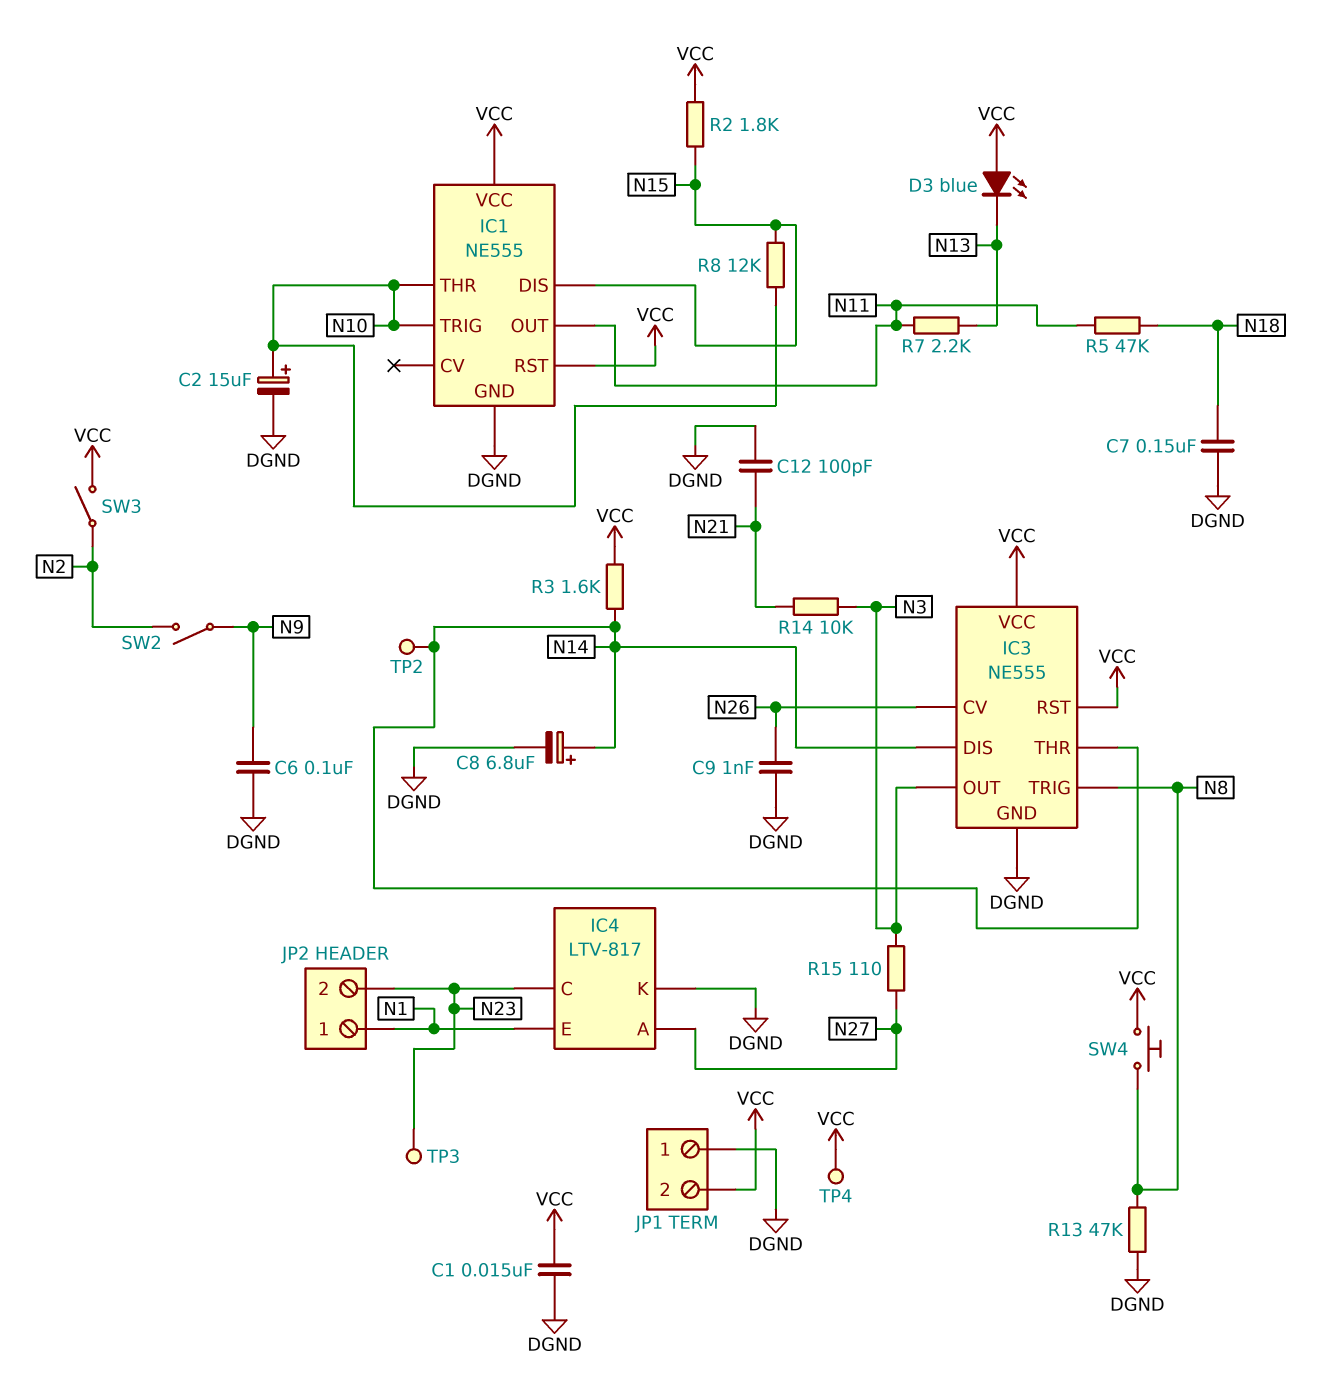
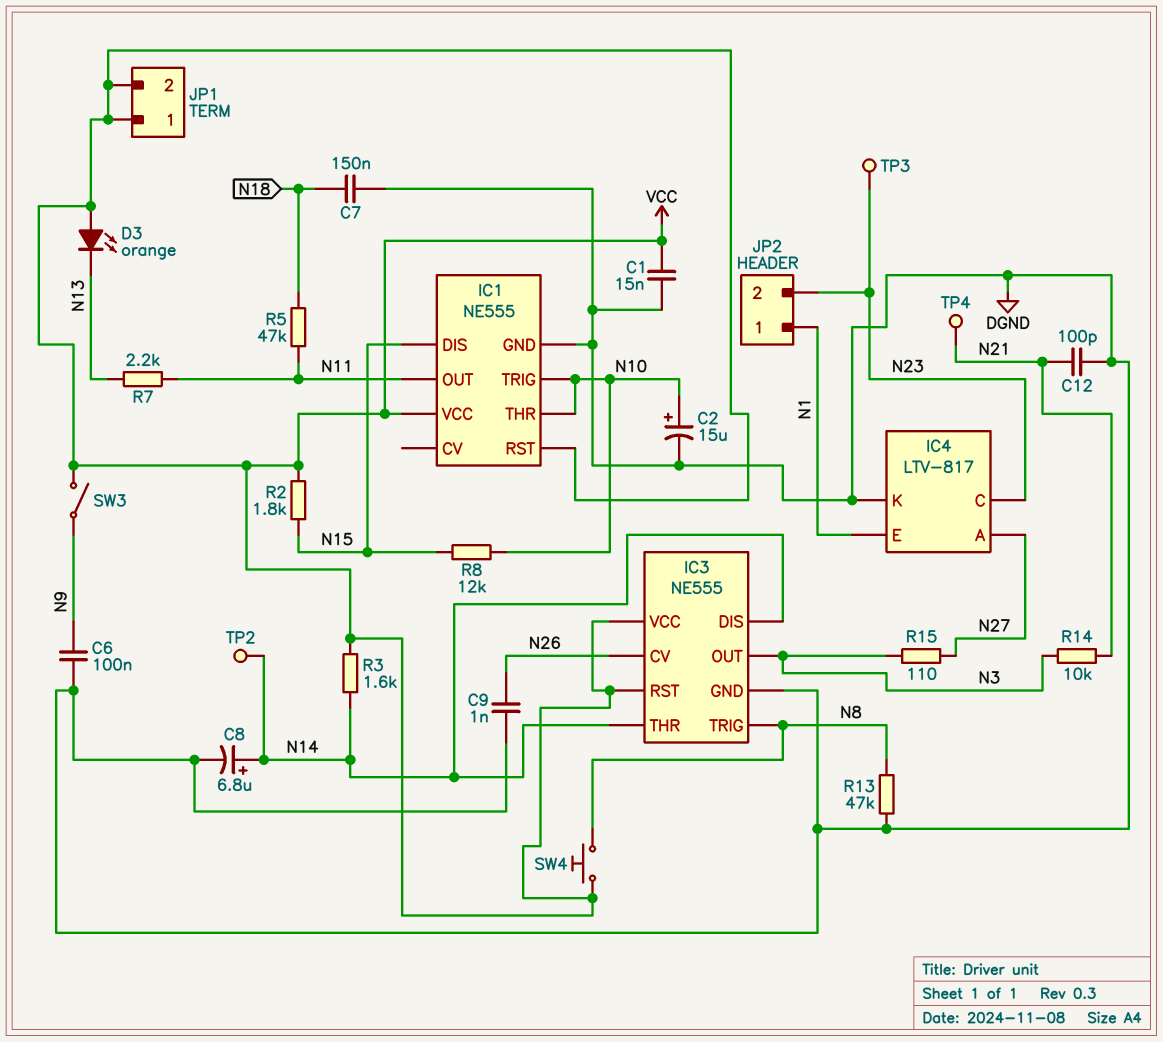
D3: LED blue (A VCC, K N13) -> LED orange (A VCC, K N13)
JP1 pin 1: DGND -> VCC
SW2: switch (N2, N9) -> none
SW3: switch (N2, VCC) -> switch (N9, VCC)
TP4: test point (VCC) -> test point (N21)

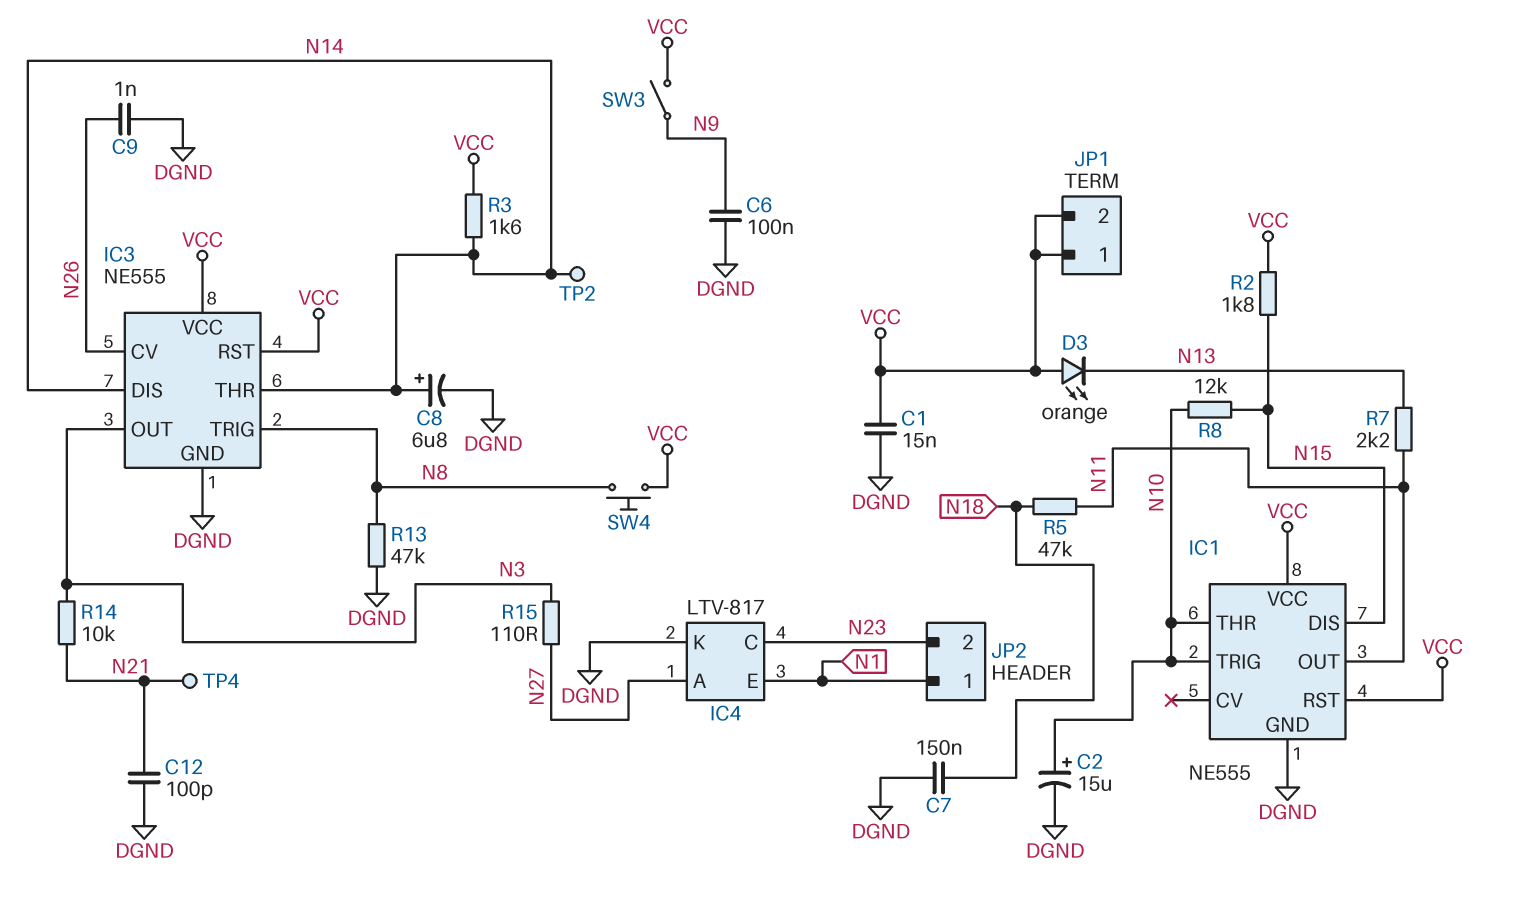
TP3: test point (N23) -> none

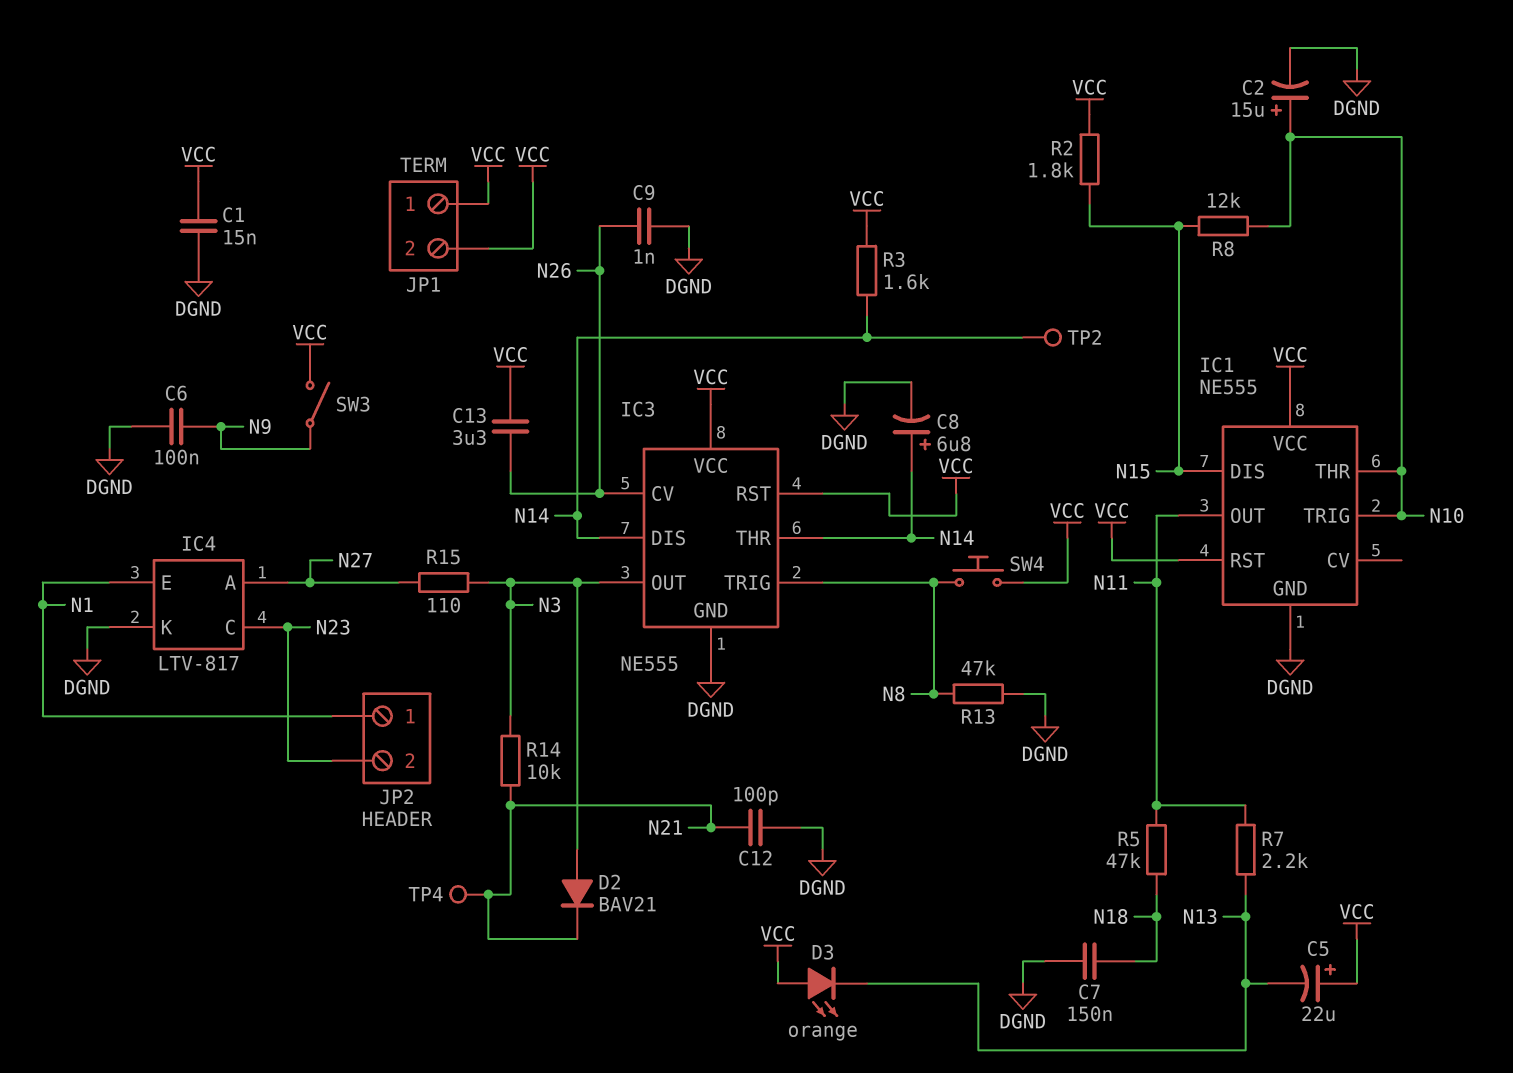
C5: none -> 22uF (plus VCC, minus N13)
C13: none -> 3.3uF (N26, VCC)
D2: none -> diode BAV21 (A N3, K N21)

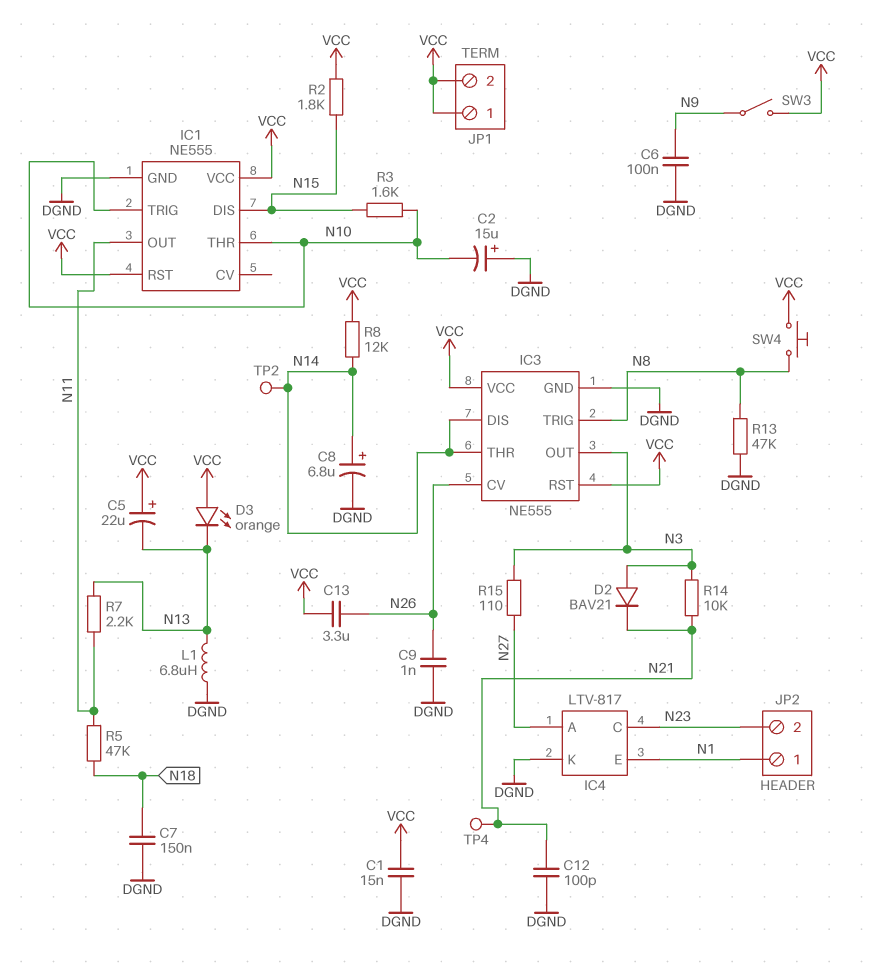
C2: 15uF (plus N10, minus DGND) -> 15uF (plus DGND, minus N10)
L1: none -> 6.8uH (DGND, N13)
R3: 1.6k (N14, VCC) -> 1.6k (N10, N15)
R8: 12k (N10, N15) -> 12k (N14, VCC)

